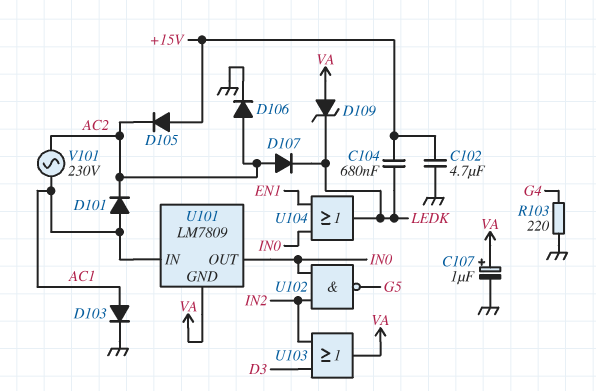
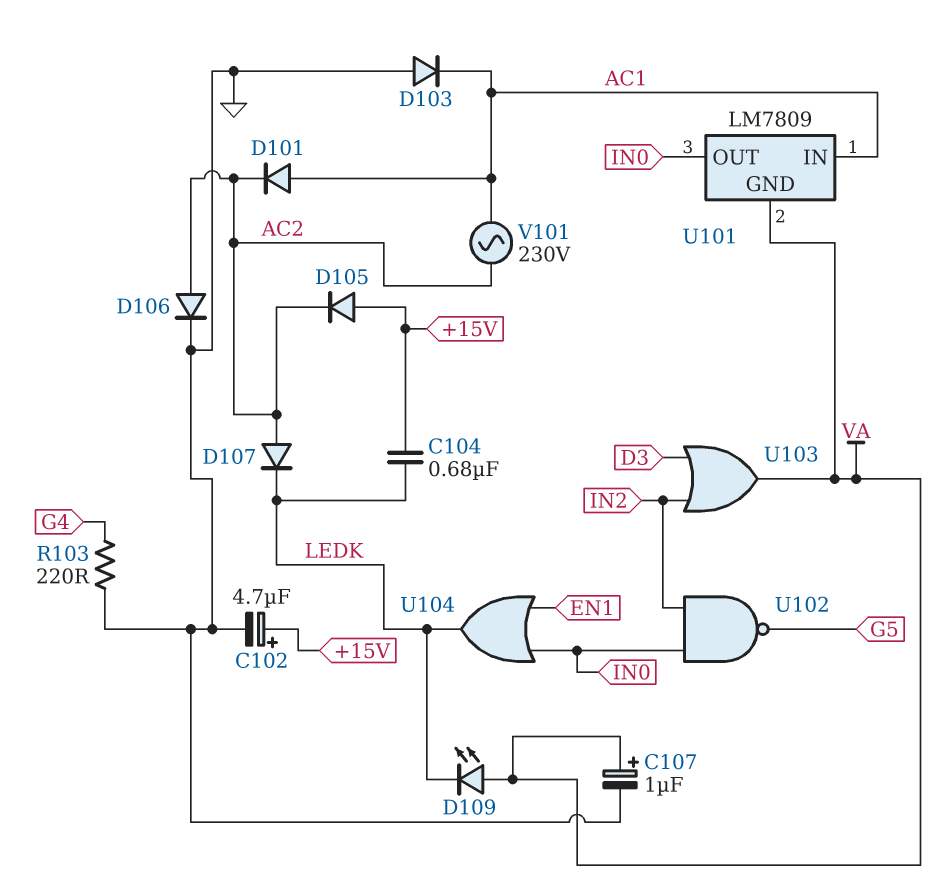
C102: 4.7uF (+15V, GND) -> 4.7uF (plus +15V, minus GND)
D103: diode (A AC1, K GND) -> diode (A GND, K AC1)
D109: zener (A VA, K LEDK) -> LED (A VA, K LEDK)

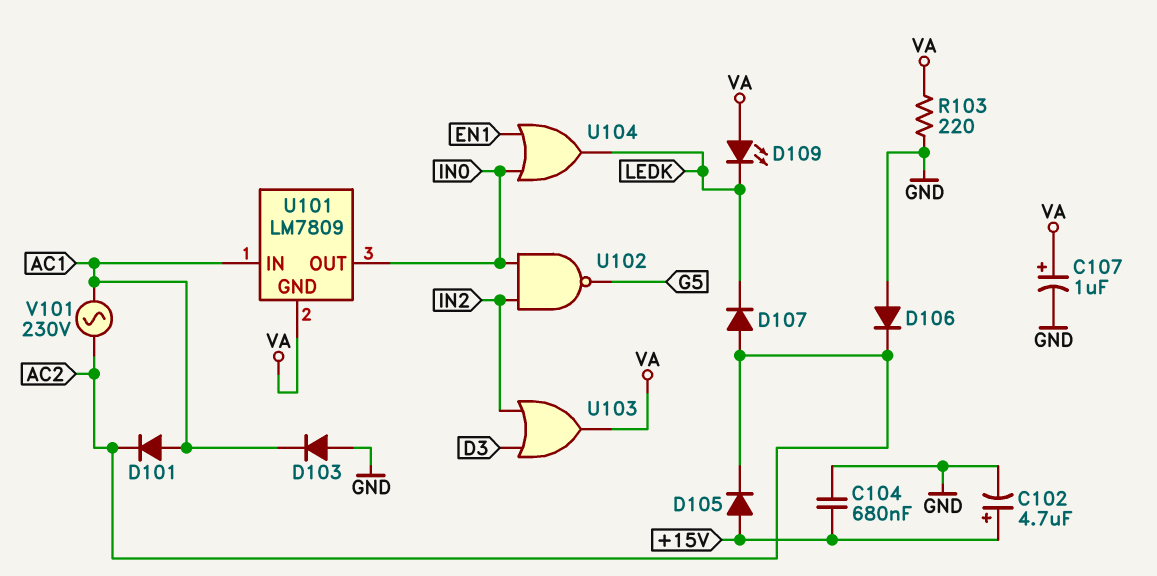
C104: 680nF (+15V, LEDK) -> 680nF (+15V, GND)
D106: diode (A AC2, K GND) -> diode (A GND, K AC2)
R103: 220 (G4, GND) -> 220 (GND, VA)

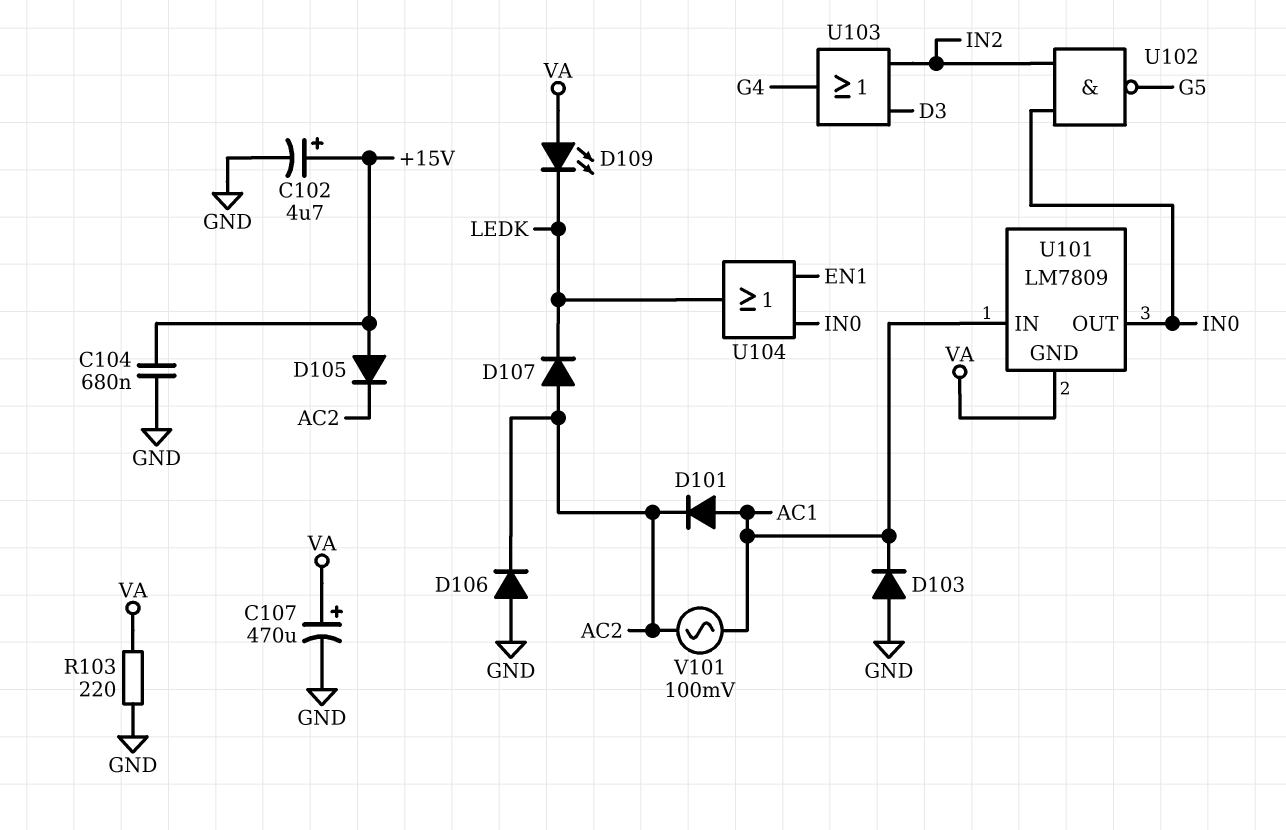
C107: 1uF (plus VA, minus GND) -> 470uF (plus VA, minus GND)
U103: OR (in D3, in IN2, out VA) -> OR (in D3, in IN2, out G4)
V101: AC 230V (AC1, AC2) -> AC 100mV (AC1, AC2)

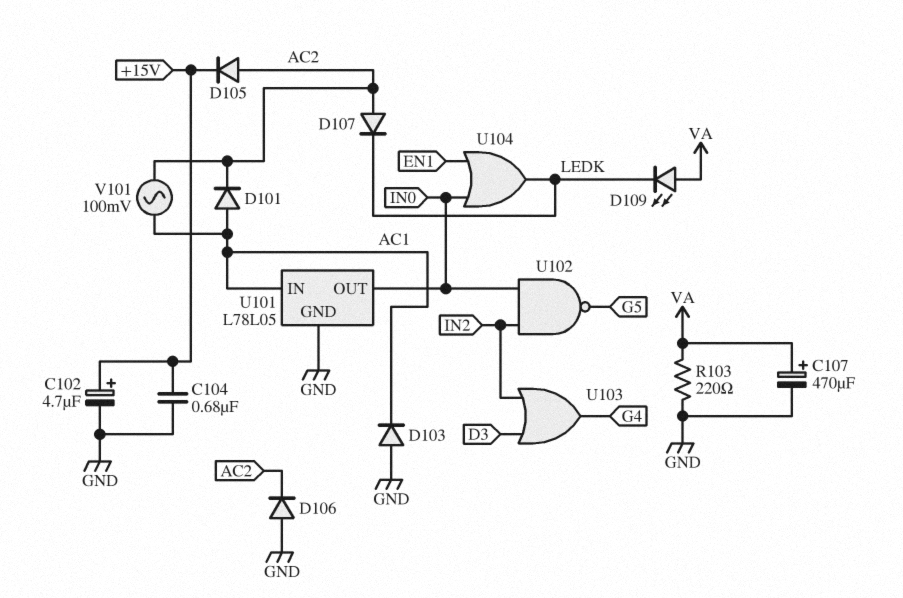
D105: diode (A +15V, K AC2) -> diode (A AC2, K +15V)
U101: LM7809 -> L78L05
U101 pin GND: VA -> GND

